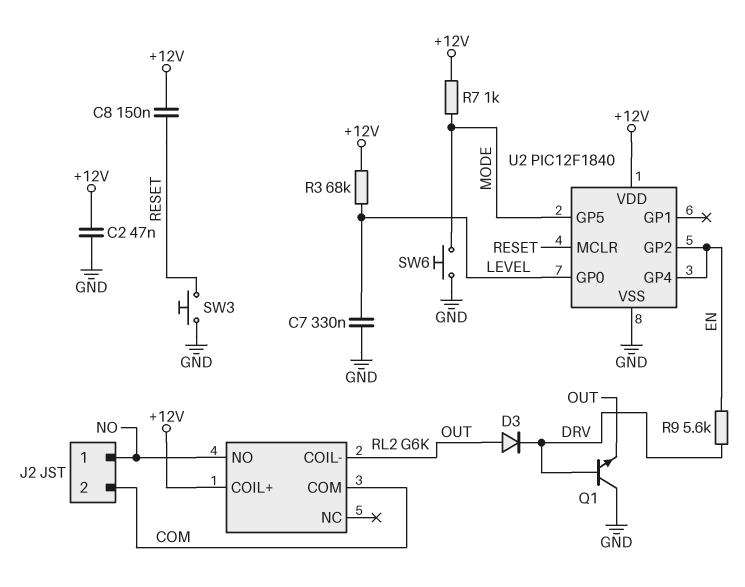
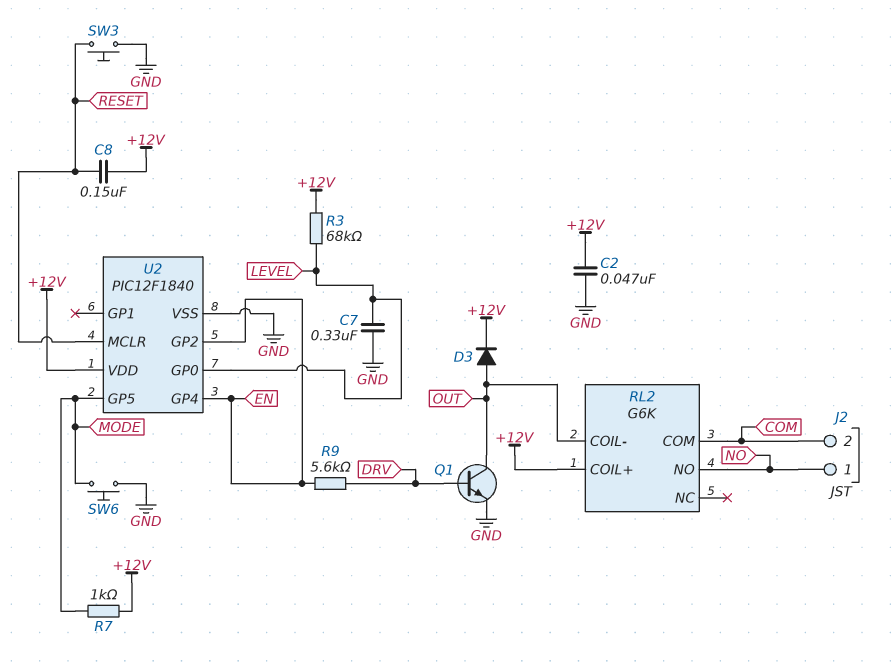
D3: diode (A OUT, K DRV) -> diode (A OUT, K +12V)
Q1: NPN (B DRV, C GND, E OUT) -> NPN (B DRV, C OUT, E GND)

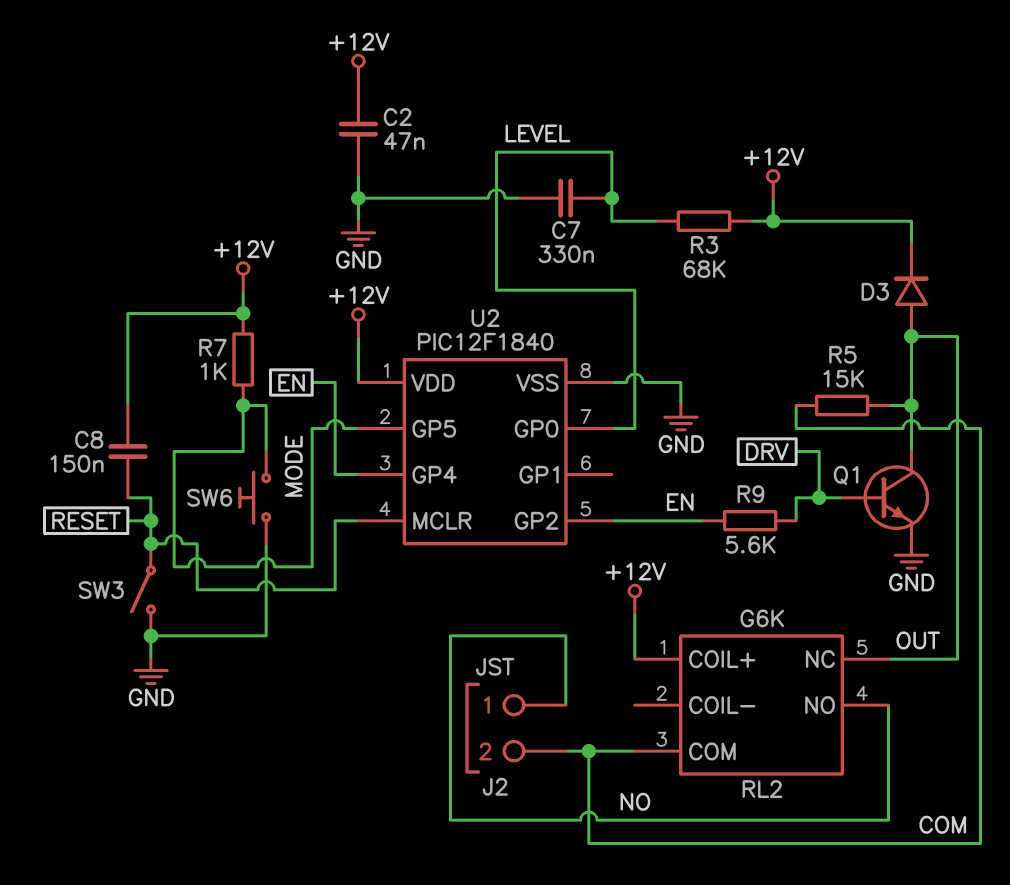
R5: none -> 15k (COM, OUT)
RL2 pin COIL-: OUT -> none
RL2 pin NC: none -> OUT
SW3: button (GND, RESET) -> switch (GND, RESET)

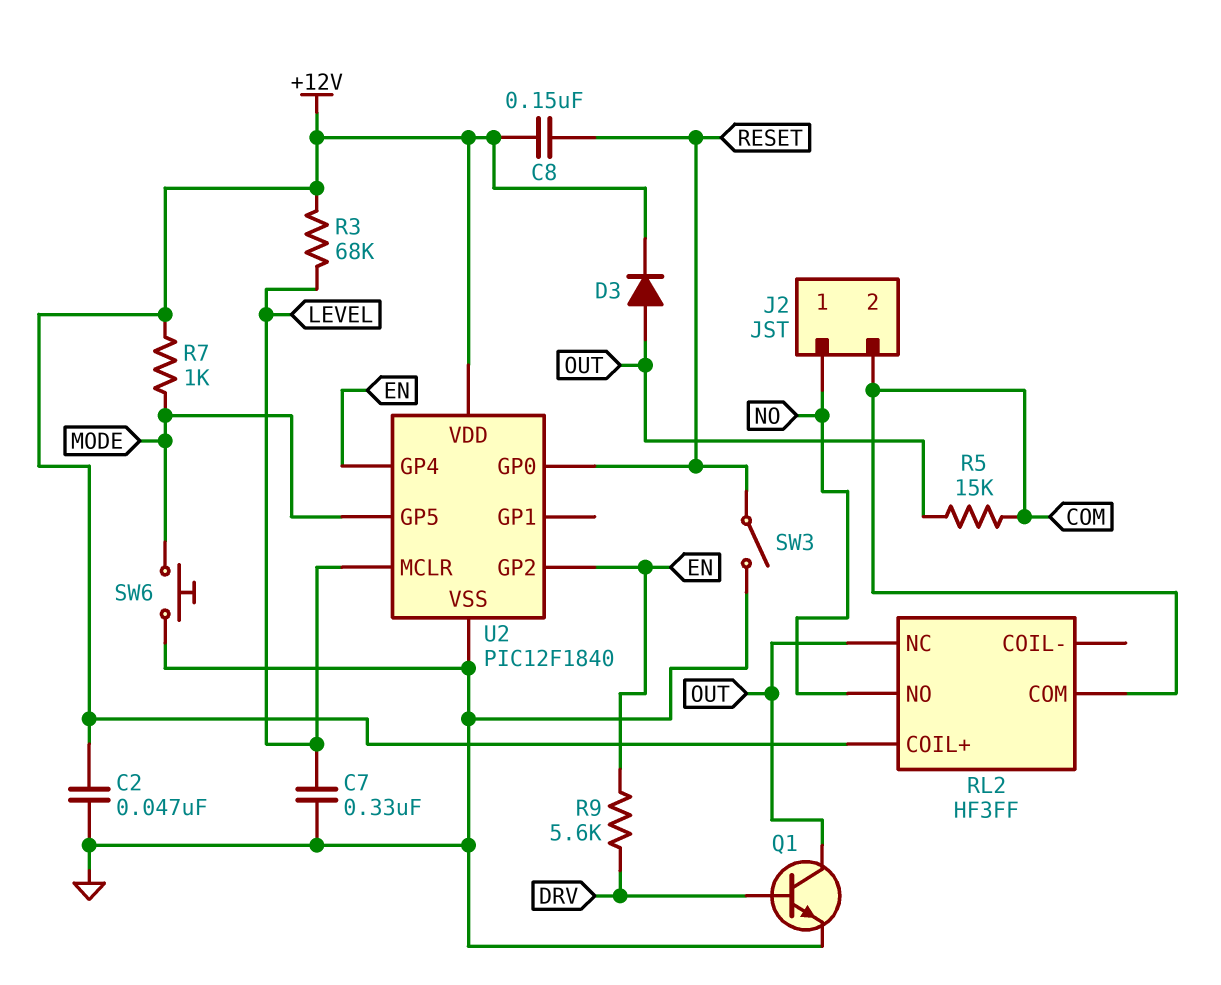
RL2: G6K -> HF3FF
U2 pin GP0: LEVEL -> RESET
U2 pin MCLR: RESET -> LEVEL

